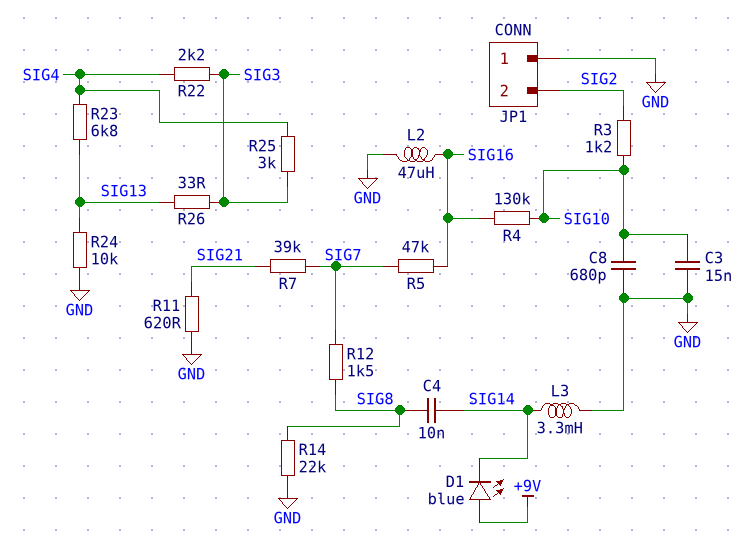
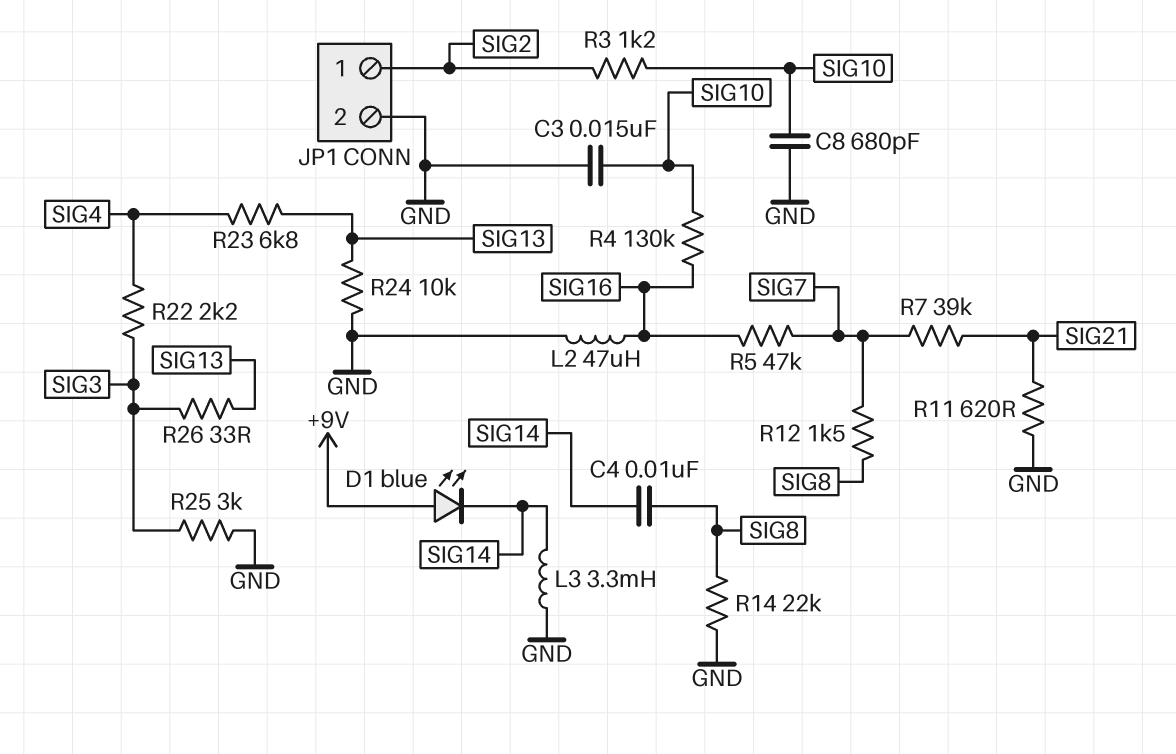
JP1 pin 1: GND -> SIG2
JP1 pin 2: SIG2 -> GND
R25: 3k (SIG3, SIG4) -> 3k (GND, SIG3)

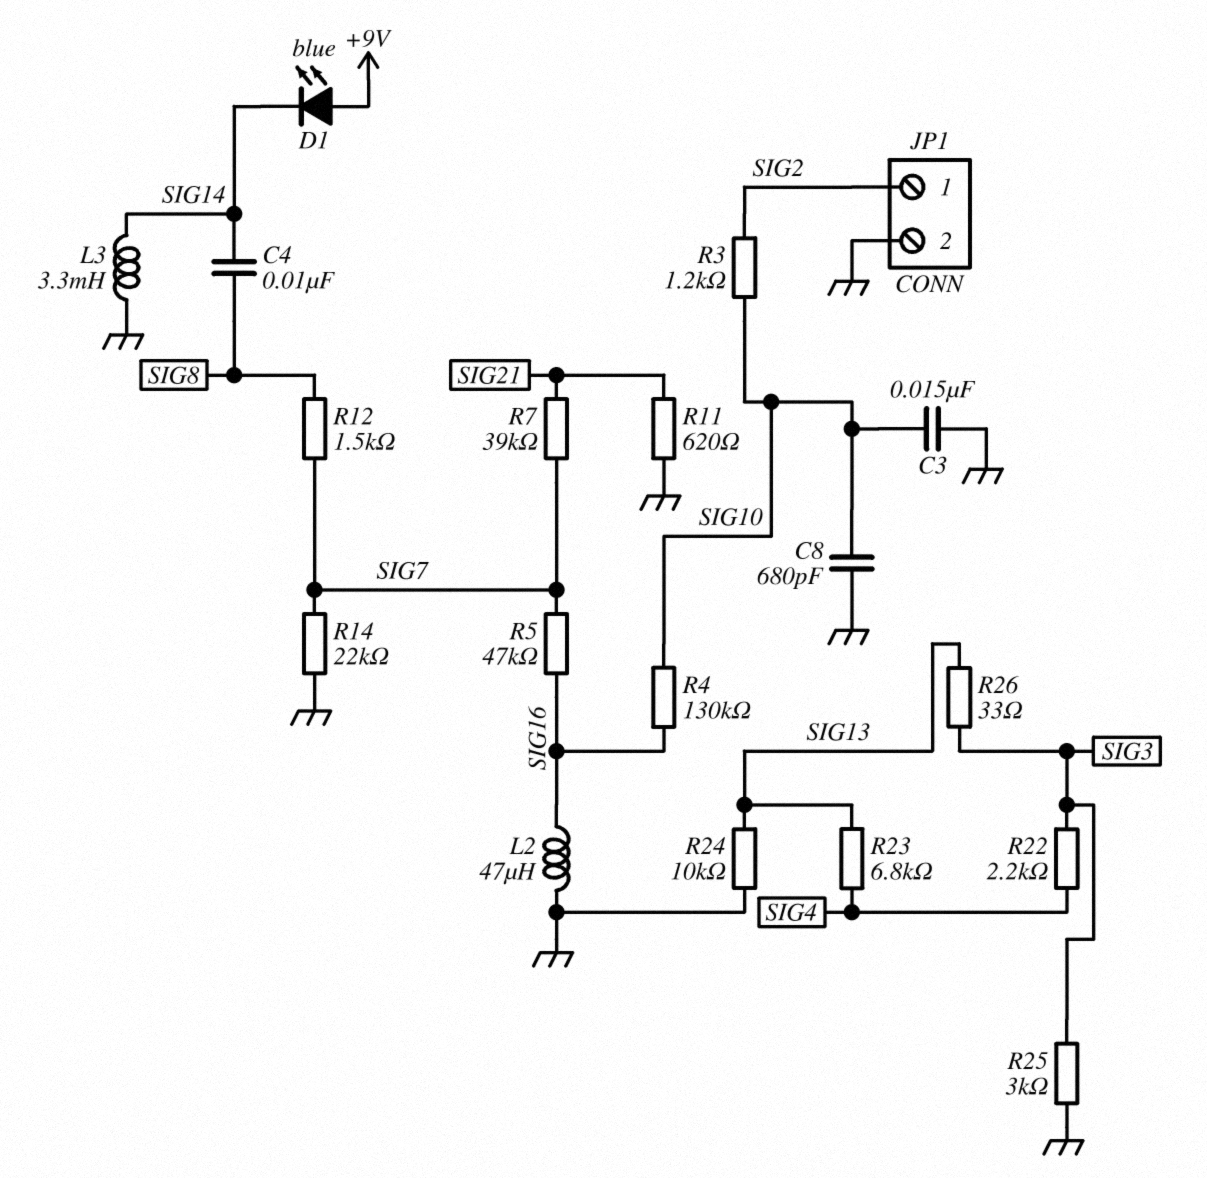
R14: 22k (GND, SIG8) -> 22k (GND, SIG7)

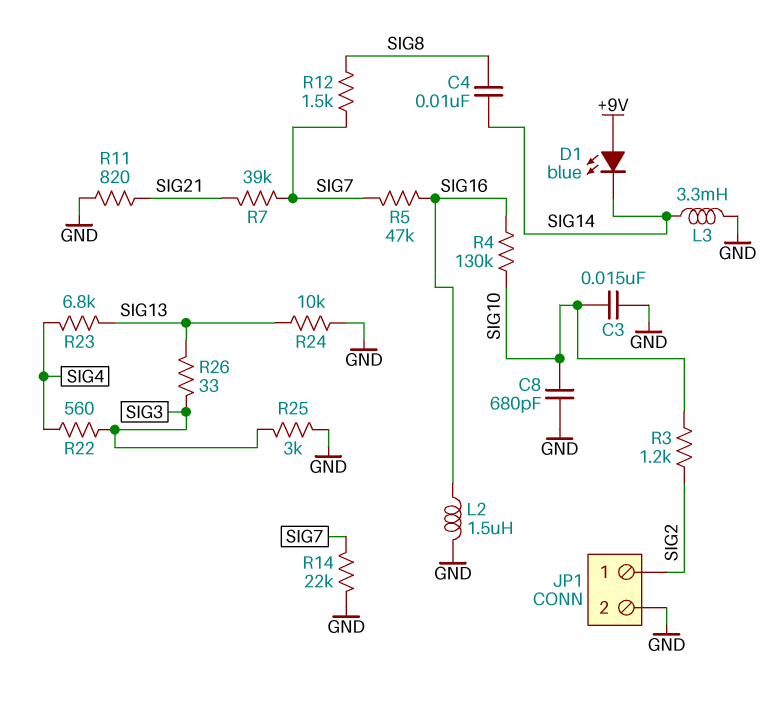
L2: 47uH (GND, SIG16) -> 1.5uH (GND, SIG16)
R11: 620 (GND, SIG21) -> 820 (GND, SIG21)
R22: 2.2k (SIG3, SIG4) -> 560 (SIG3, SIG4)

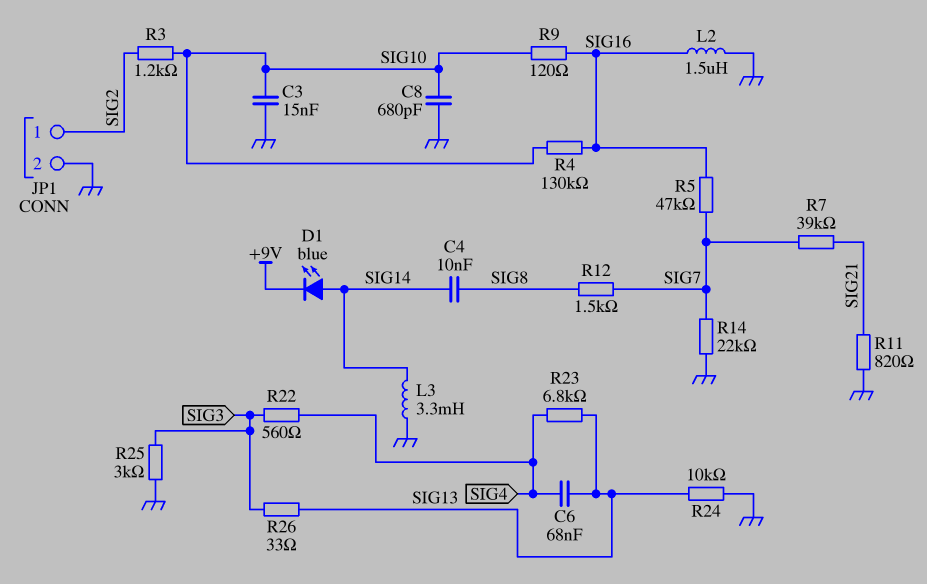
C6: none -> 68nF (SIG4, SIG13)
D1: LED blue (A +9V, K SIG14) -> LED blue (A SIG14, K +9V)
R9: none -> 120 (SIG10, SIG16)

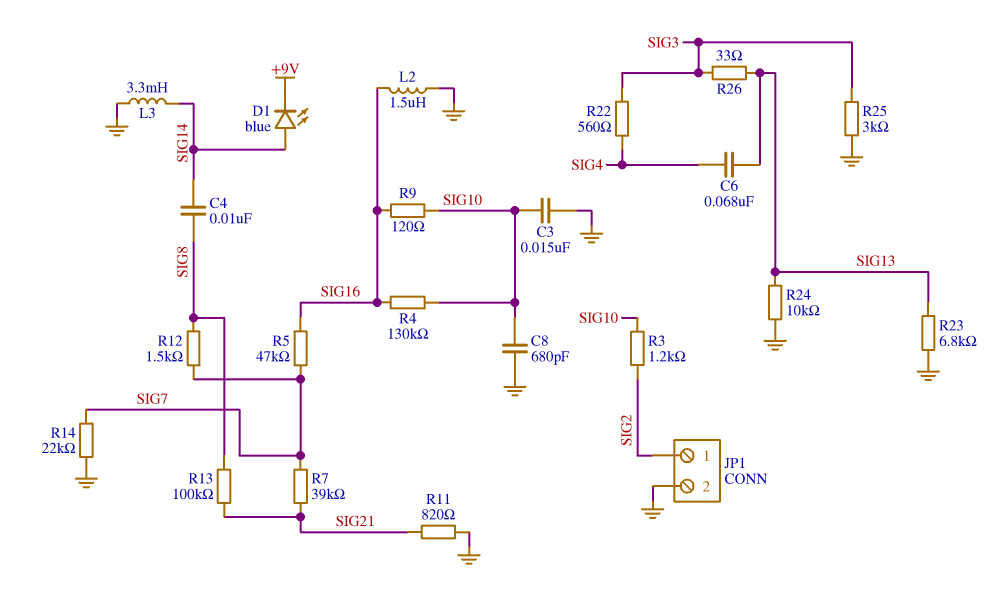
R13: none -> 100k (SIG8, SIG21)
R23: 6.8k (SIG4, SIG13) -> 6.8k (GND, SIG13)

